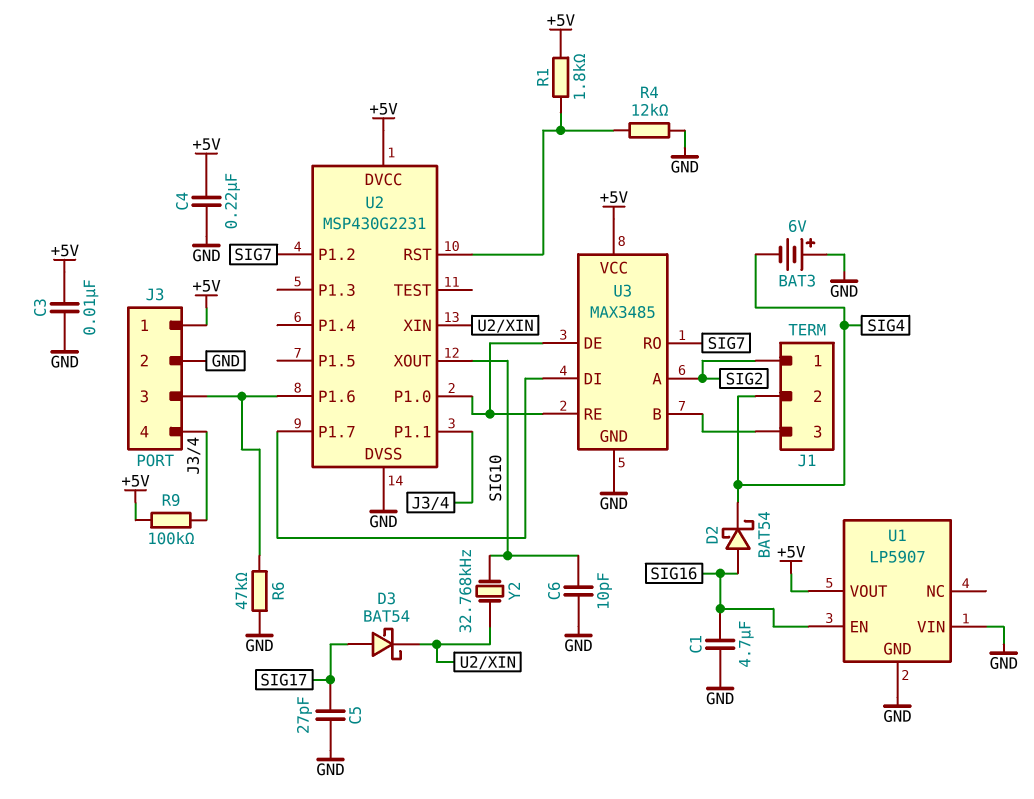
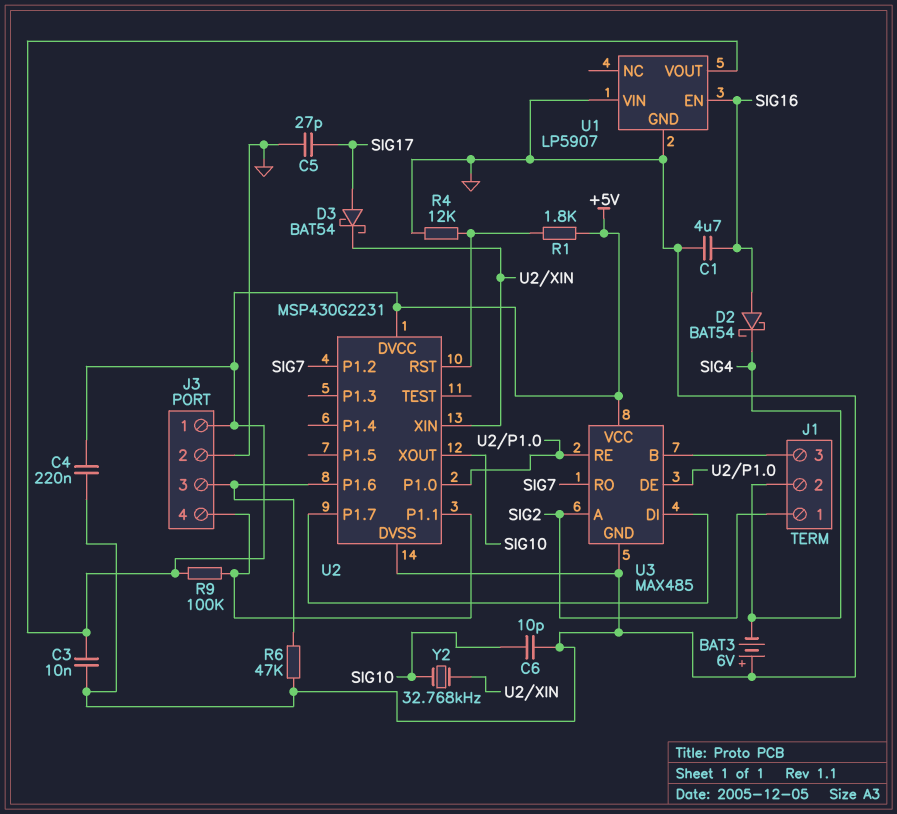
U3: MAX3485 -> MAX485

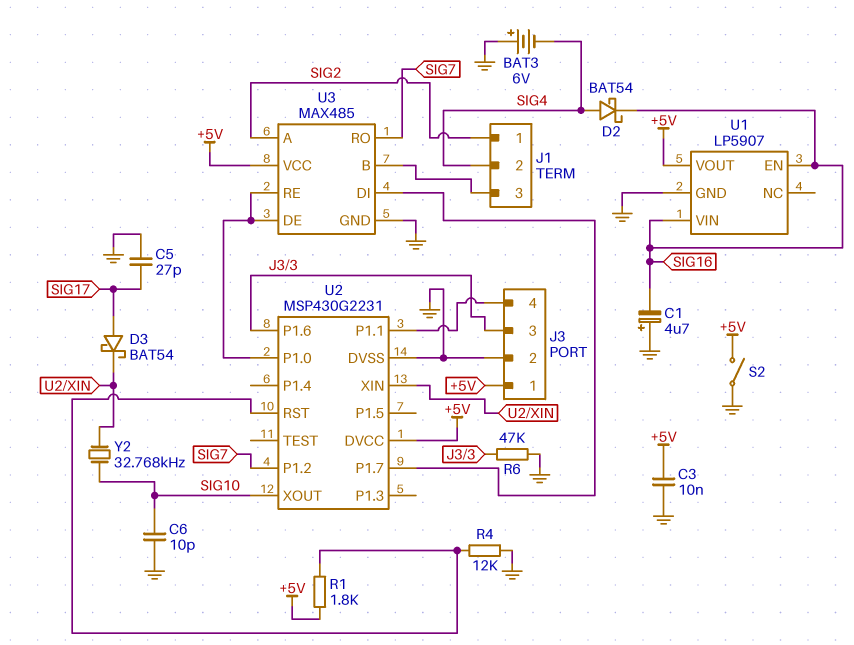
C1: 4.7uF (GND, SIG16) -> 4.7uF (plus GND, minus SIG16)
C4: 220nF (+5V, GND) -> none
D2: schottky BAT54 (A SIG16, K SIG4) -> schottky BAT54 (A SIG4, K SIG16)
R9: 100k (+5V, J3/4) -> none
S2: none -> switch (+5V, GND)
U1 pin VIN: GND -> SIG16

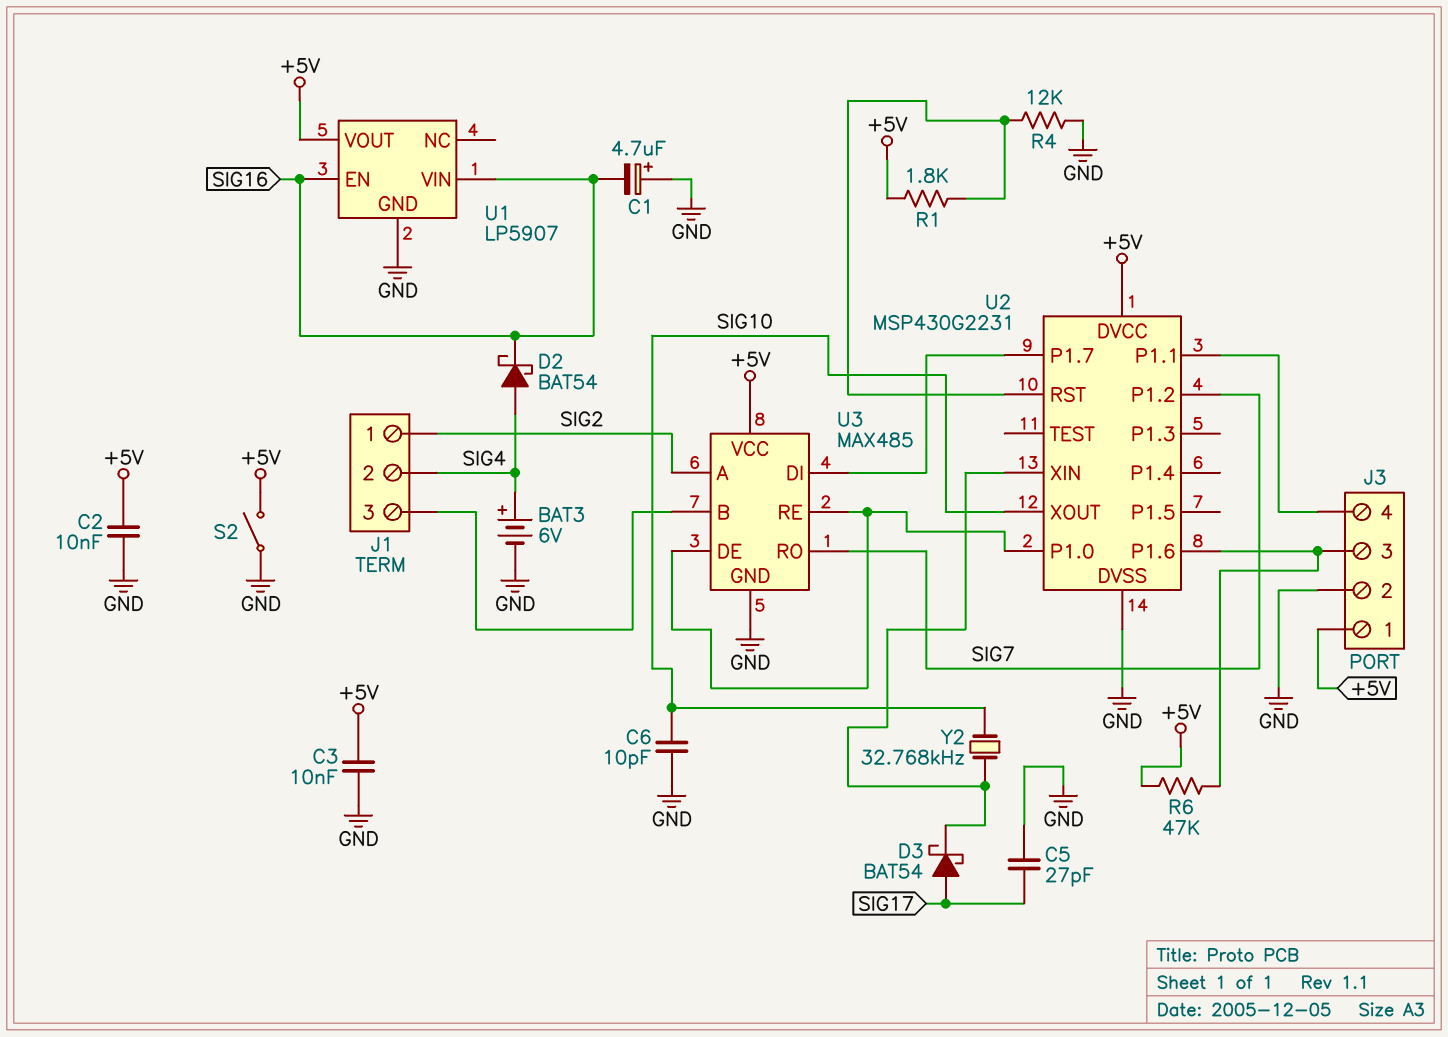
BAT3: 6V (plus GND, minus SIG4) -> 6V (plus SIG4, minus GND)
C2: none -> 10nF (+5V, GND)
R6: 47k (GND, J3/3) -> 47k (+5V, J3/3)

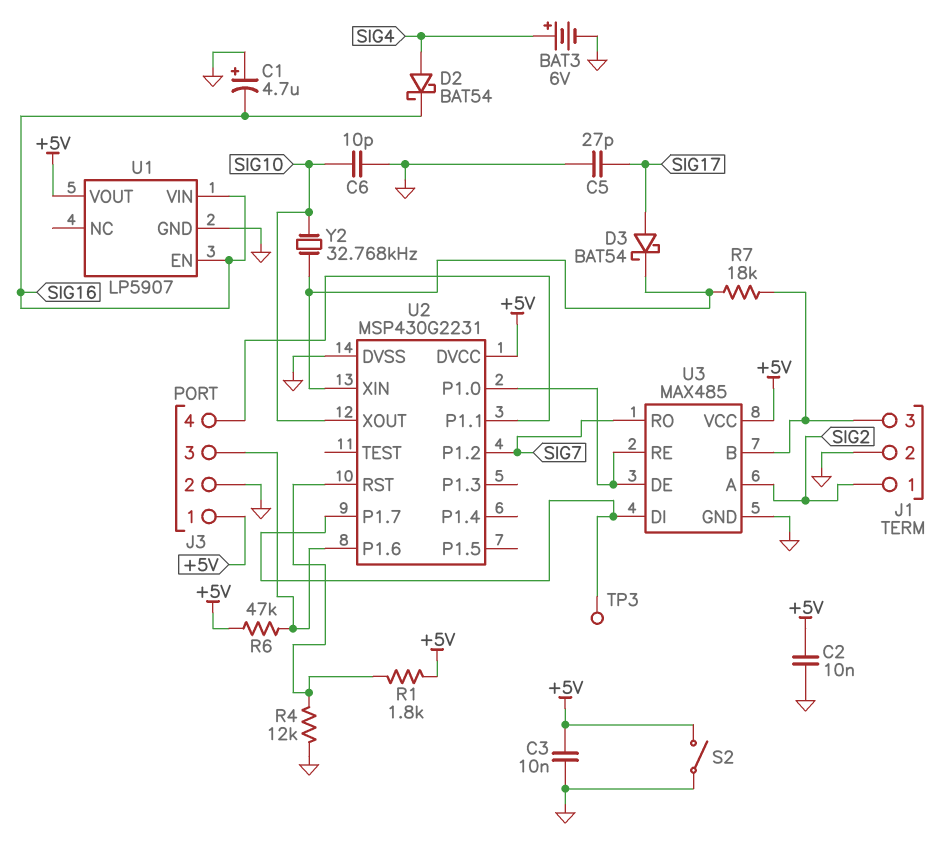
J1 pin 2: SIG4 -> GND
R7: none -> 18k (J1/3, U2/XIN)
TP3: none -> test point (U2/P1.7)

